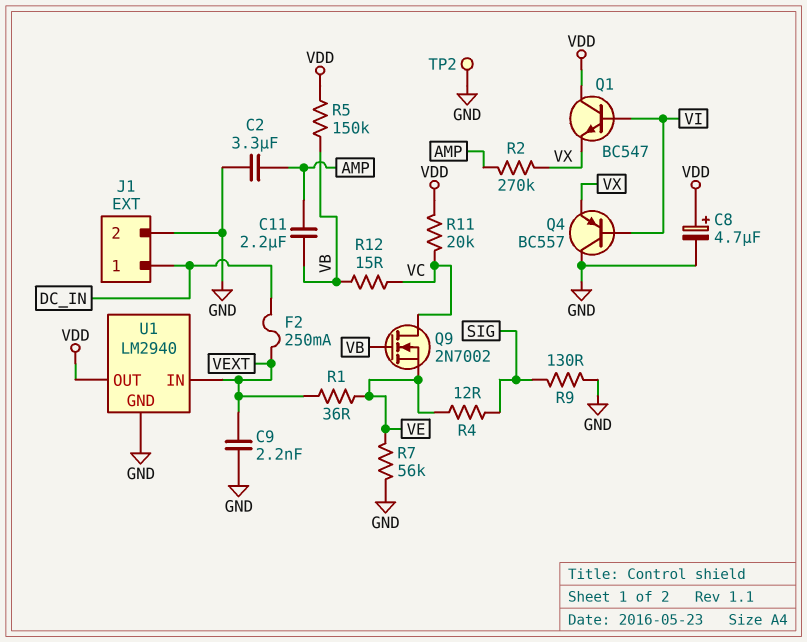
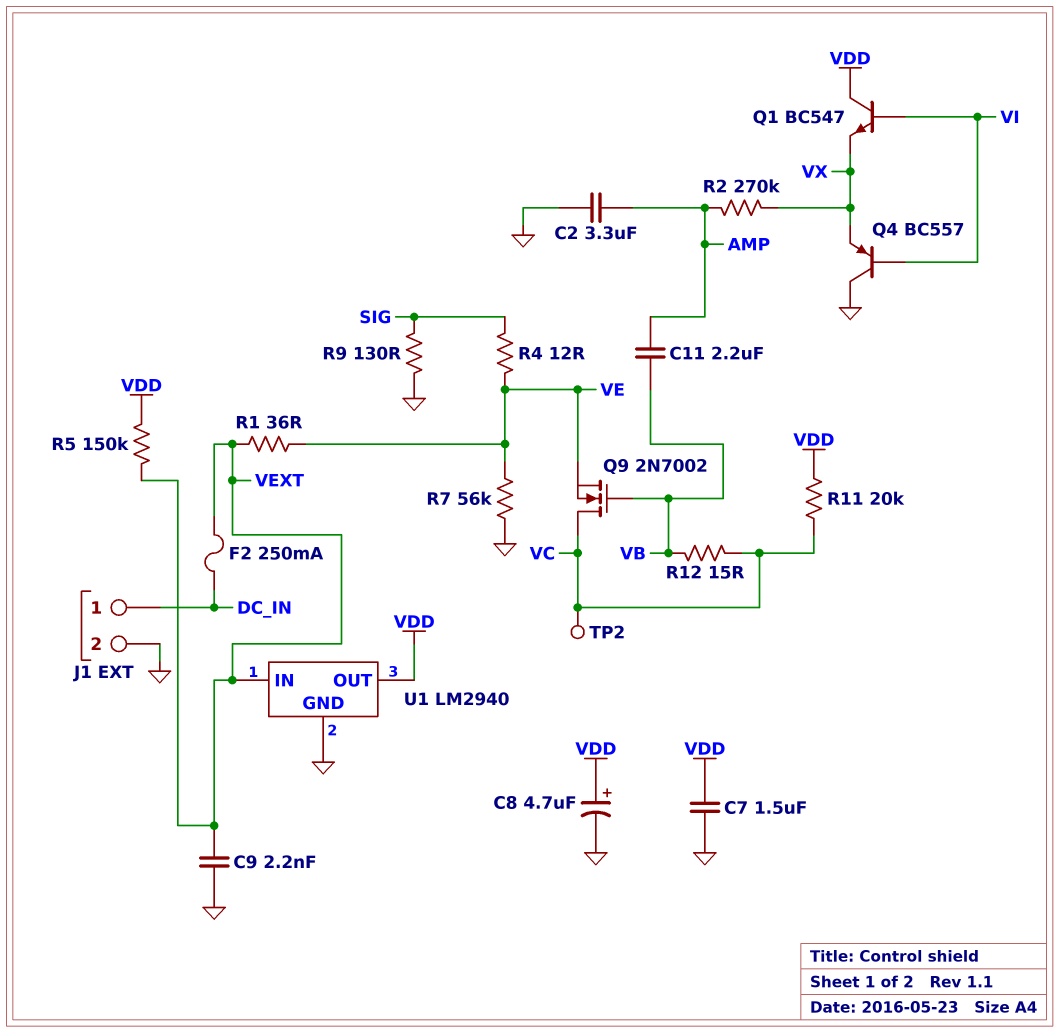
C7: none -> 1.5uF (GND, VDD)
R5: 150k (VB, VDD) -> 150k (VDD, VEXT)
TP2: test point (GND) -> test point (VC)

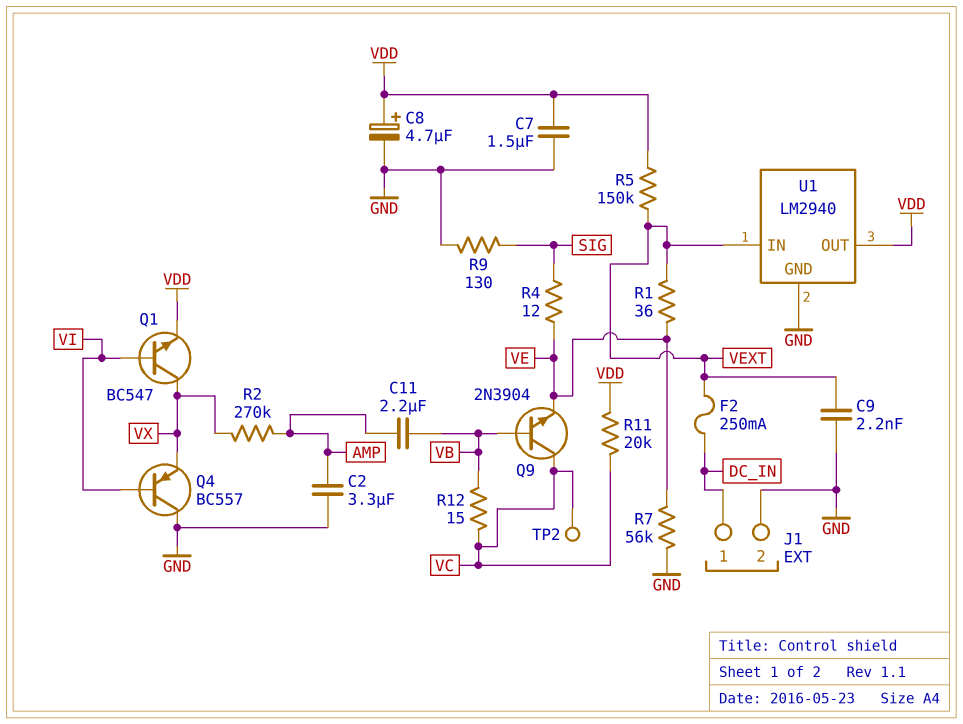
Q1: NPN BC547 (B VI, C VDD, E VX) -> NPN BC547 (B VI, C VX, E VDD)
Q9: NMOS 2N7002 (G VB, D VC, S VE) -> NPN 2N3904 (B VB, C VC, E VE)

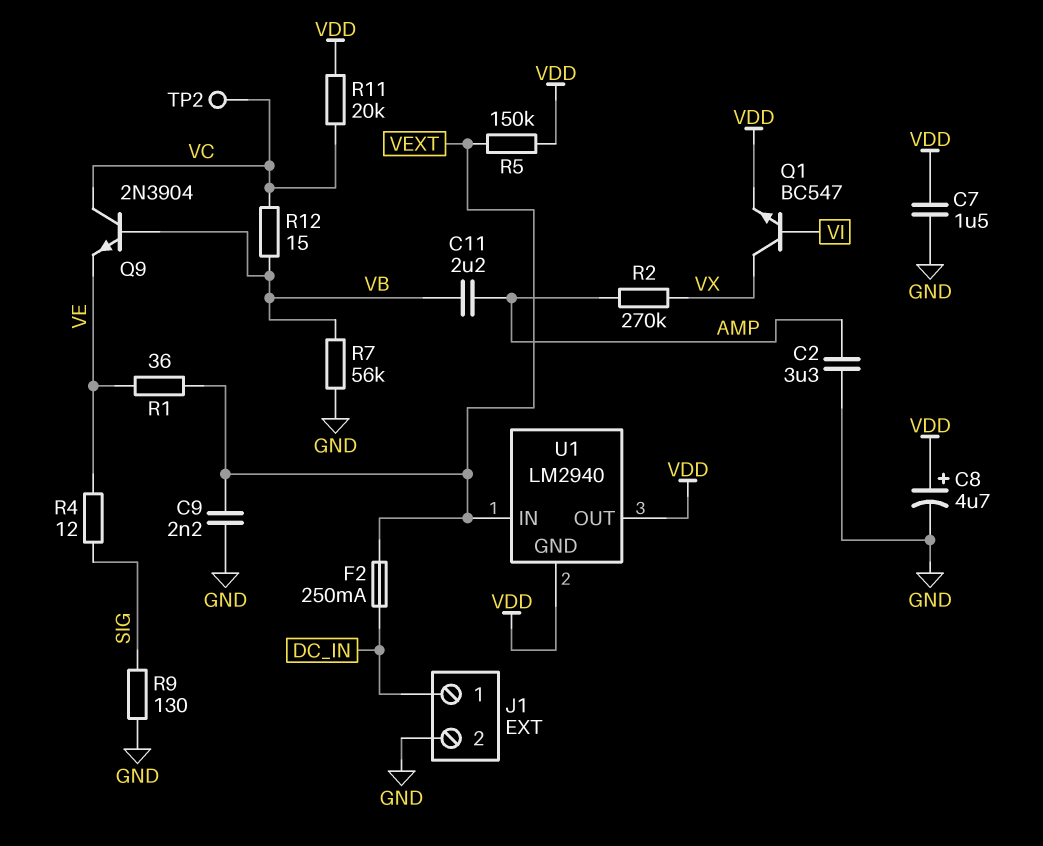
Q4: PNP BC557 (B VI, C GND, E VX) -> none
R7: 56k (GND, VE) -> 56k (GND, VB)
U1 pin GND: GND -> VDD

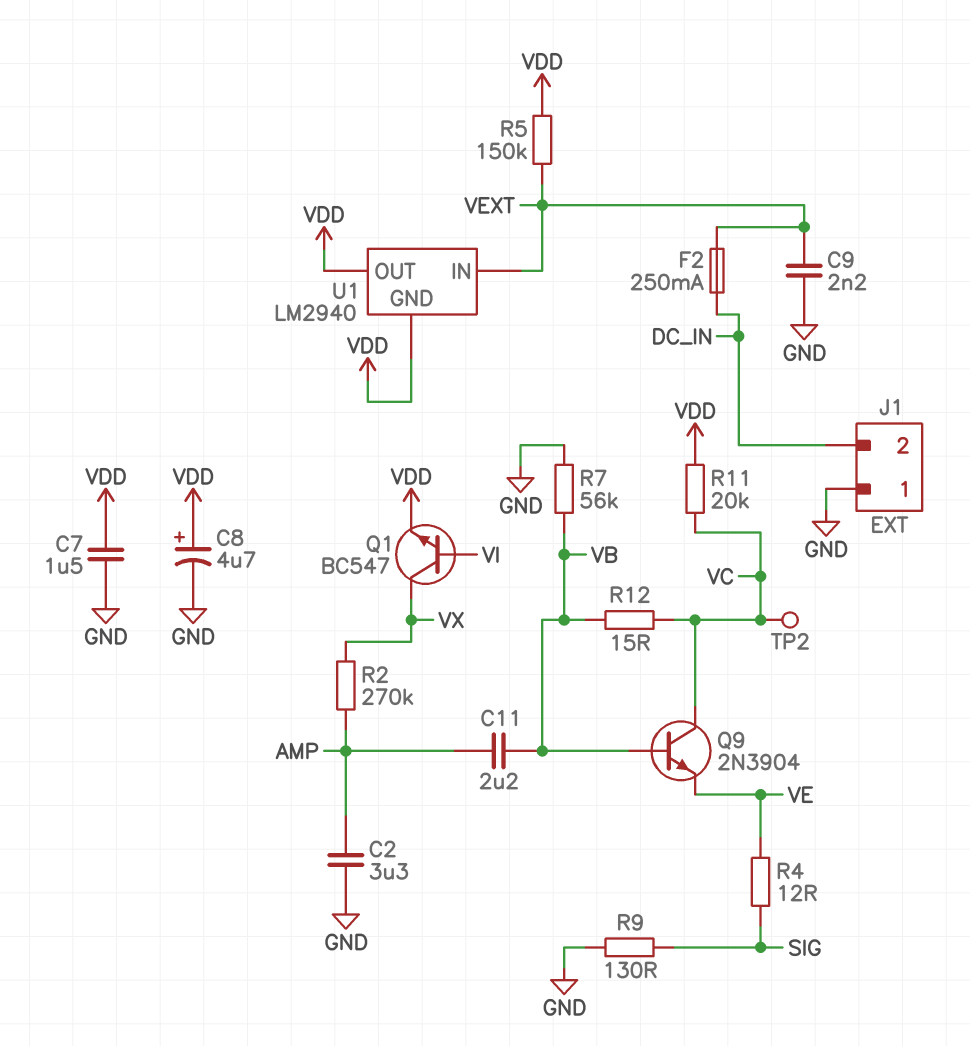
J1 pin 1: DC_IN -> GND
J1 pin 2: GND -> DC_IN
R1: 36 (VE, VEXT) -> none

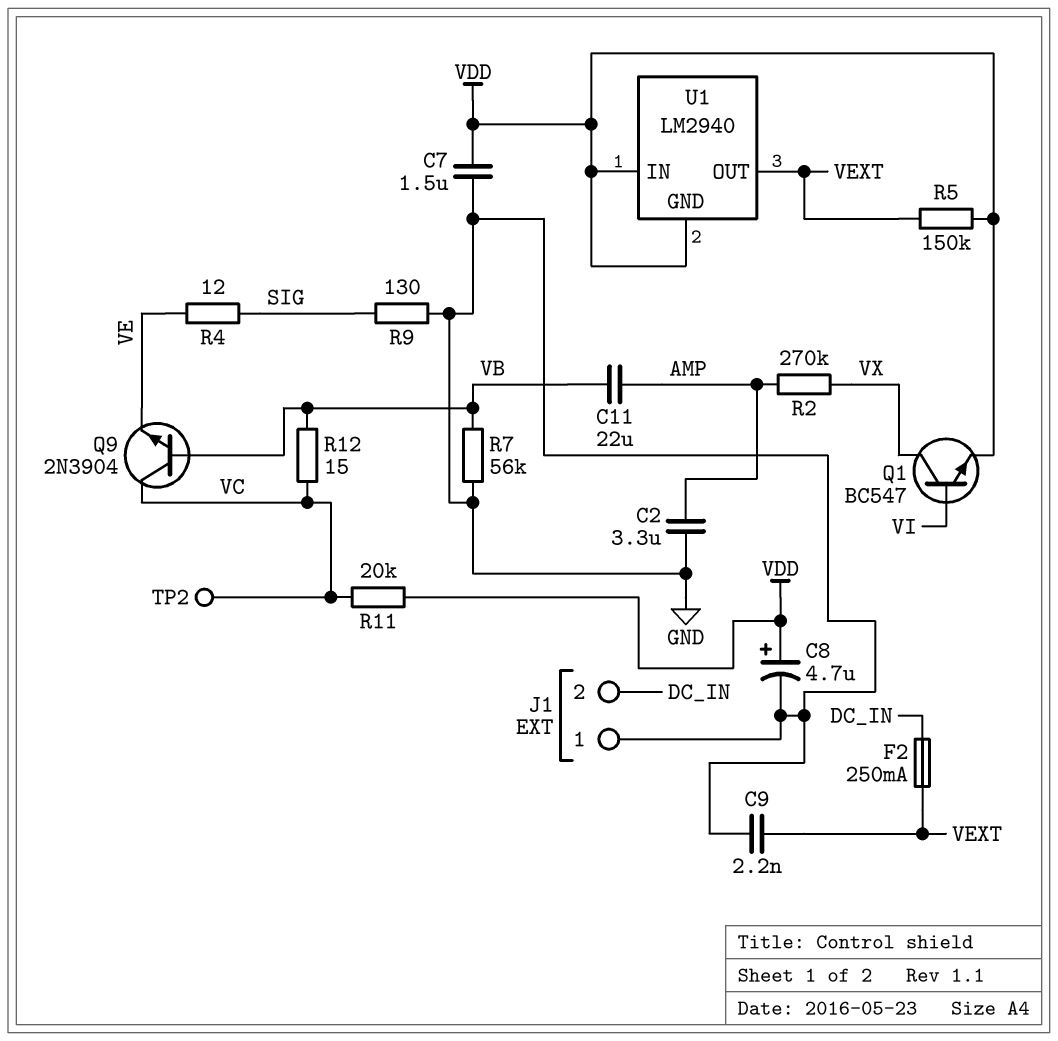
C11: 2.2uF (AMP, VB) -> 22uF (AMP, VB)
U1 pin IN: VEXT -> VDD
U1 pin OUT: VDD -> VEXT

